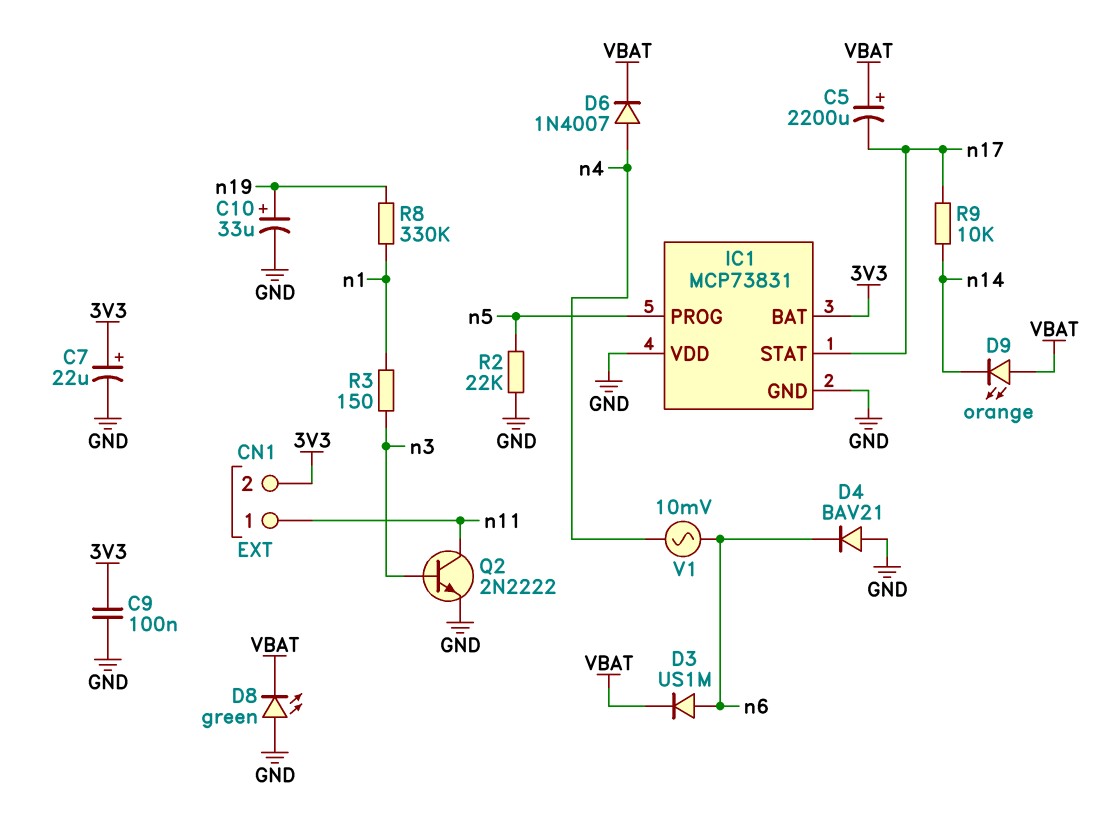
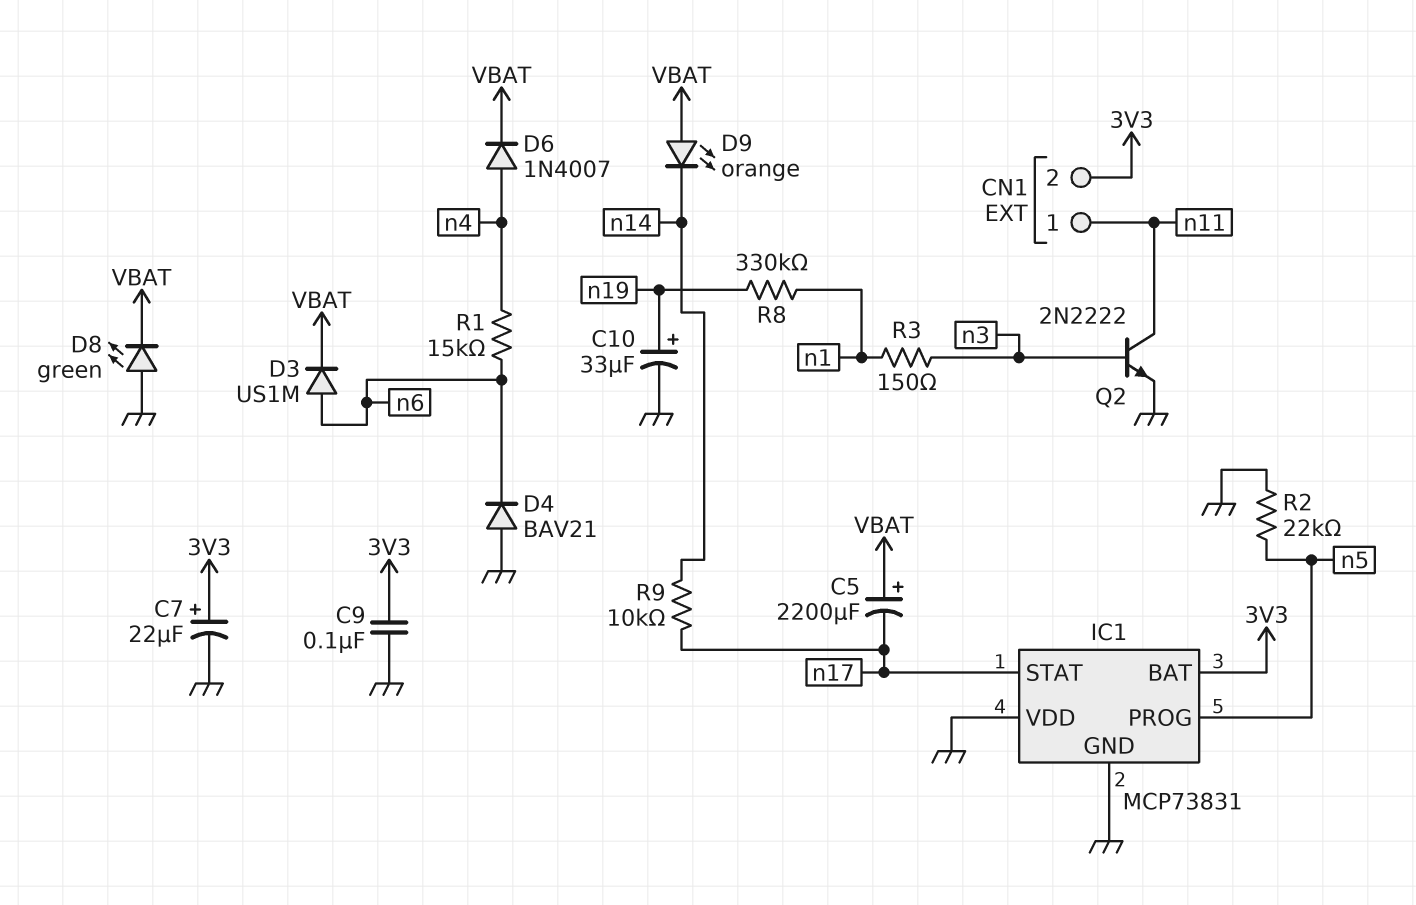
R1: none -> 15k (n4, n6)
V1: AC 10mV (n4, n6) -> none

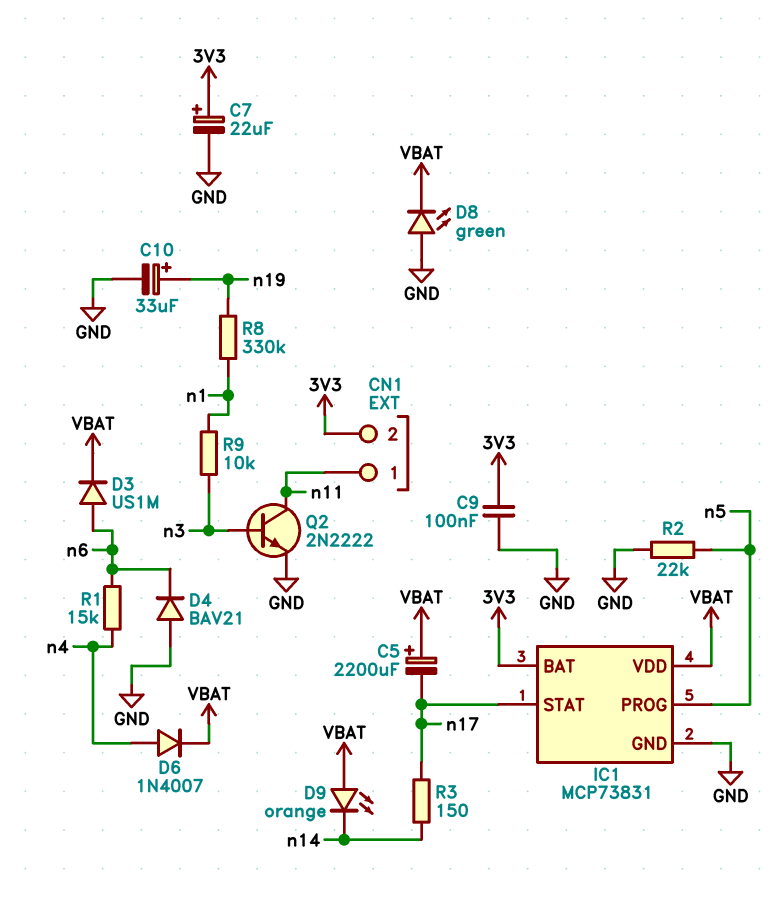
IC1 pin VDD: GND -> VBAT
R3: 150 (n1, n3) -> 150 (n14, n17)
R9: 10k (n14, n17) -> 10k (n1, n3)

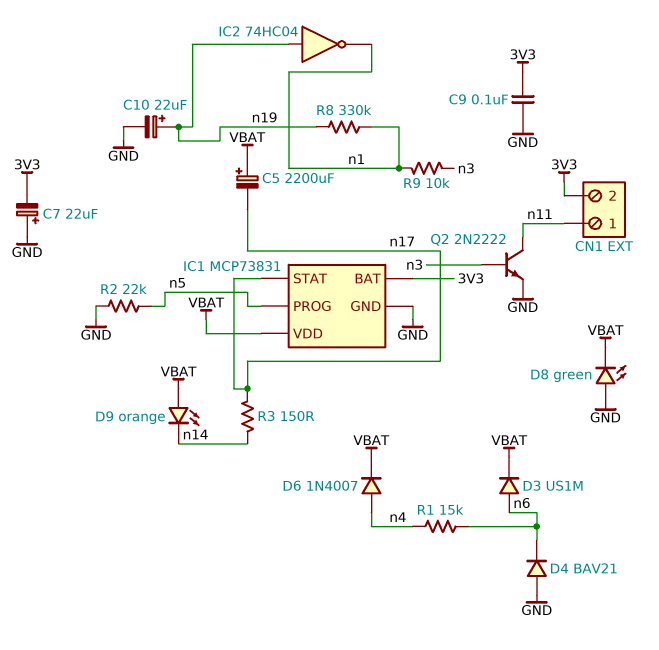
C7: 22uF (plus 3V3, minus GND) -> 22uF (plus GND, minus 3V3)
C10: 33uF (plus n19, minus GND) -> 22uF (plus n19, minus GND)
IC2: none -> NOT 74HC04 (in n19, out n1)

